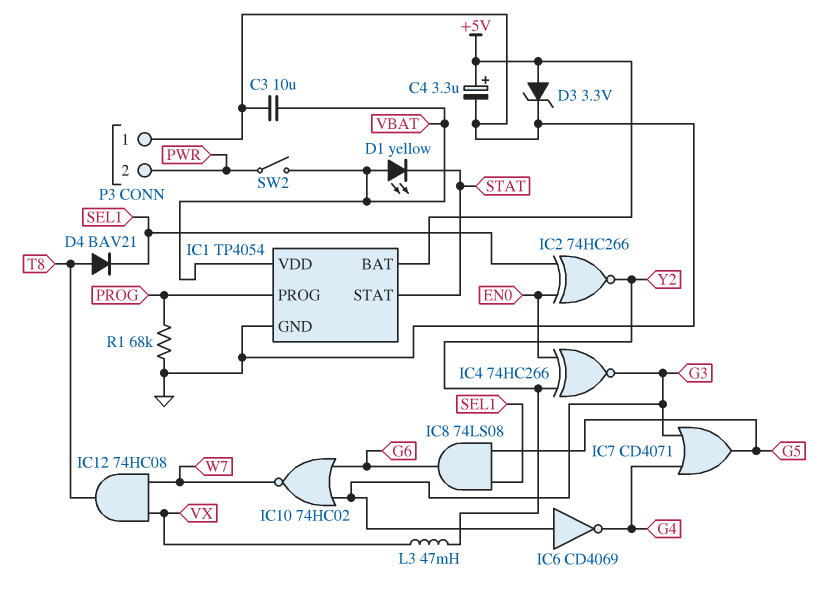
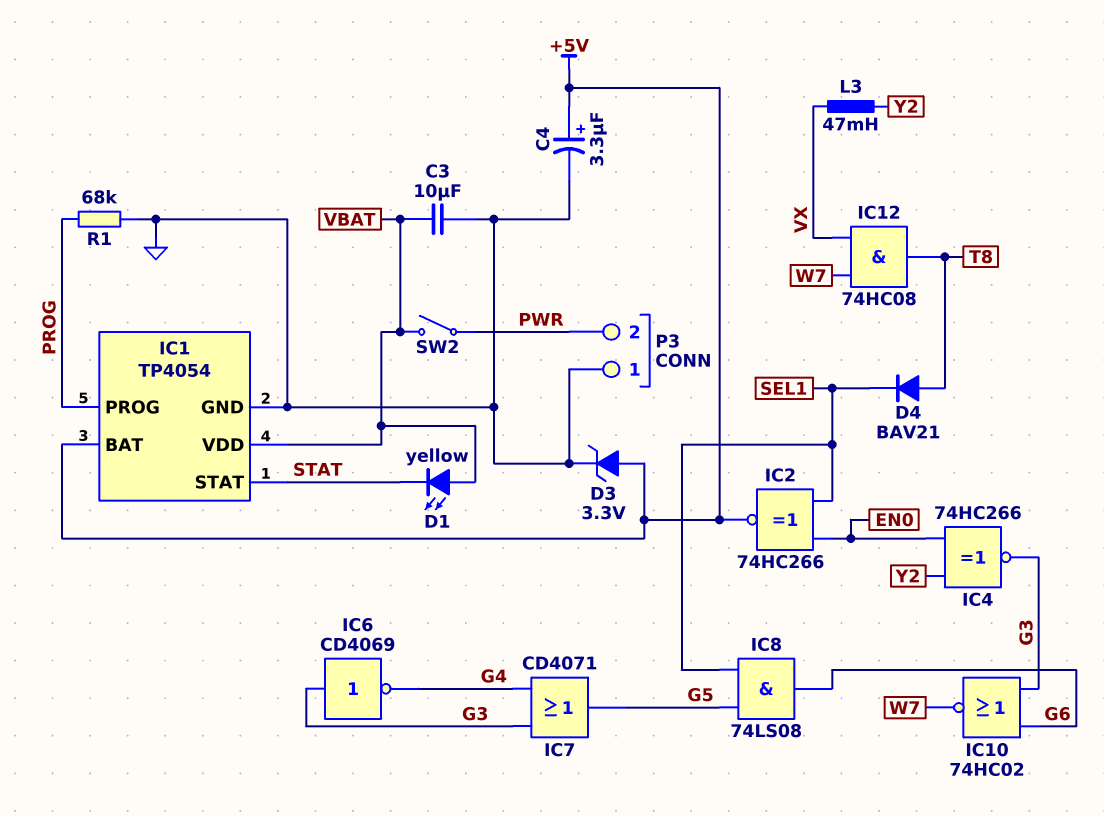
IC2: XNOR 74HC266 (in EN0, in SEL1, out Y2) -> XNOR 74HC266 (in EN0, in SEL1, out +5V)

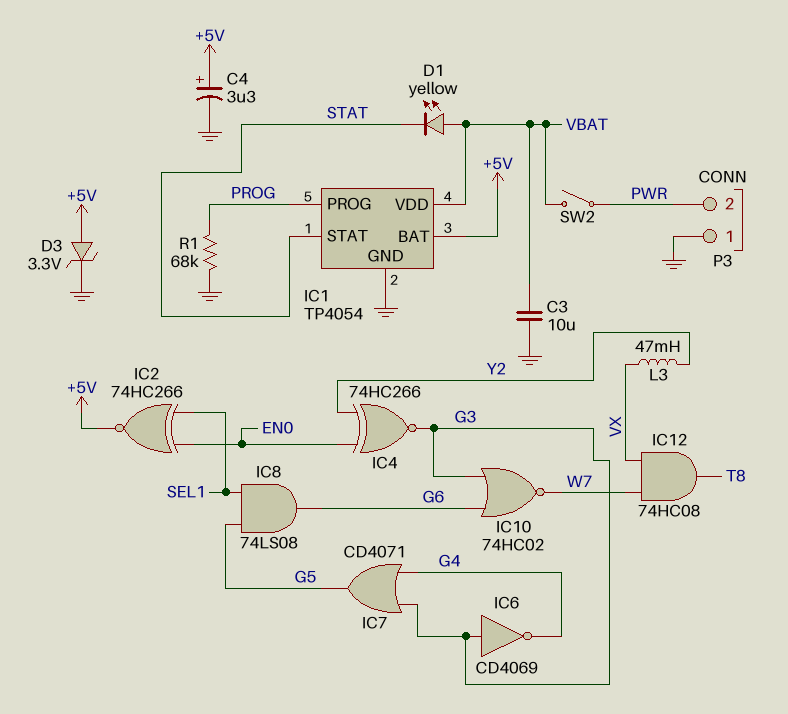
D4: diode BAV21 (A T8, K SEL1) -> none

